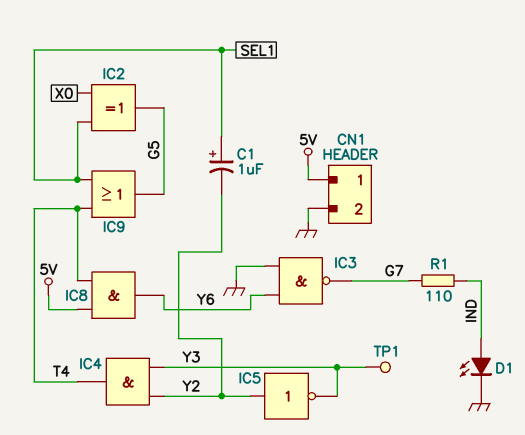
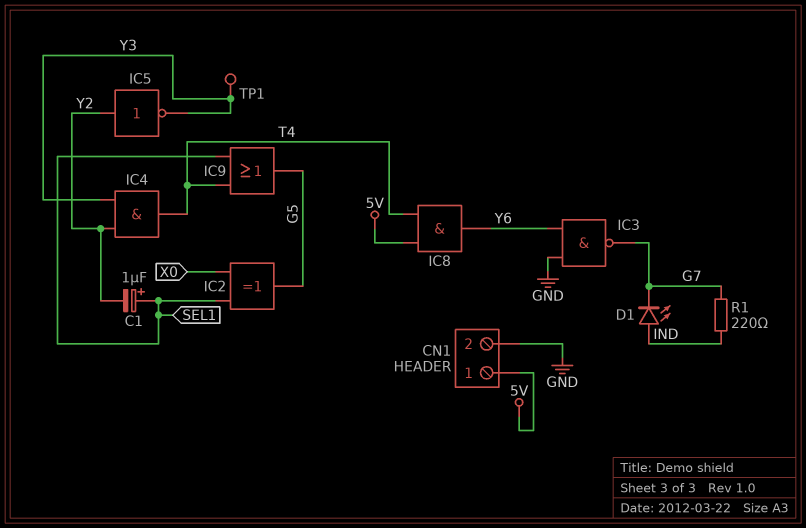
D1: LED (A IND, K GND) -> LED (A IND, K G7)
R1: 110 (G7, IND) -> 220 (G7, IND)

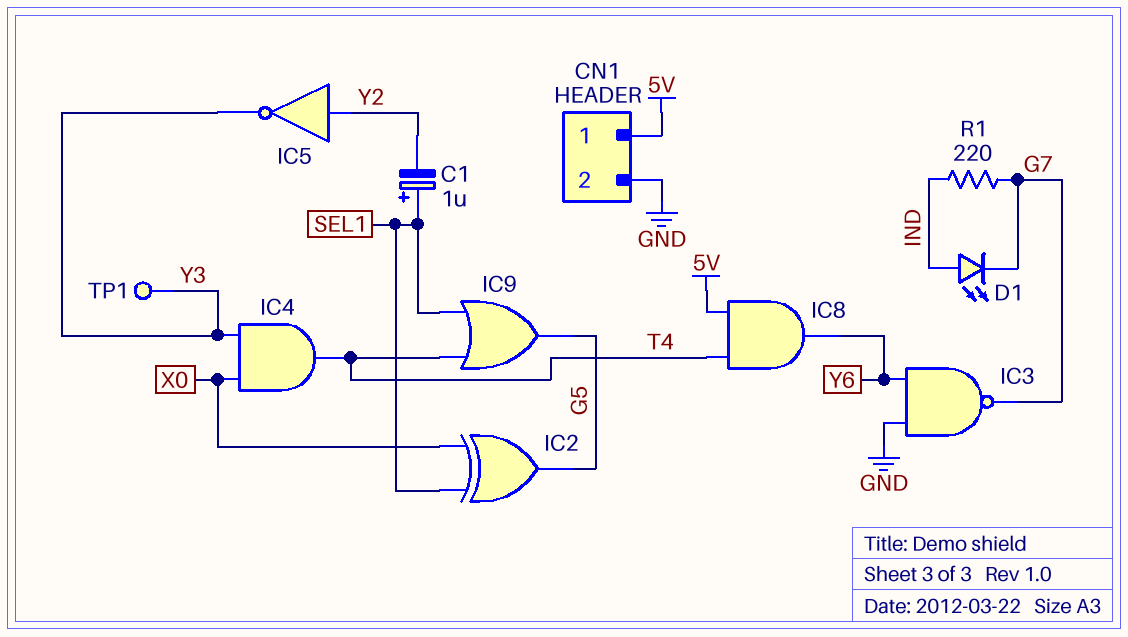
IC4: AND (in Y2, in Y3, out T4) -> AND (in X0, in Y3, out T4)

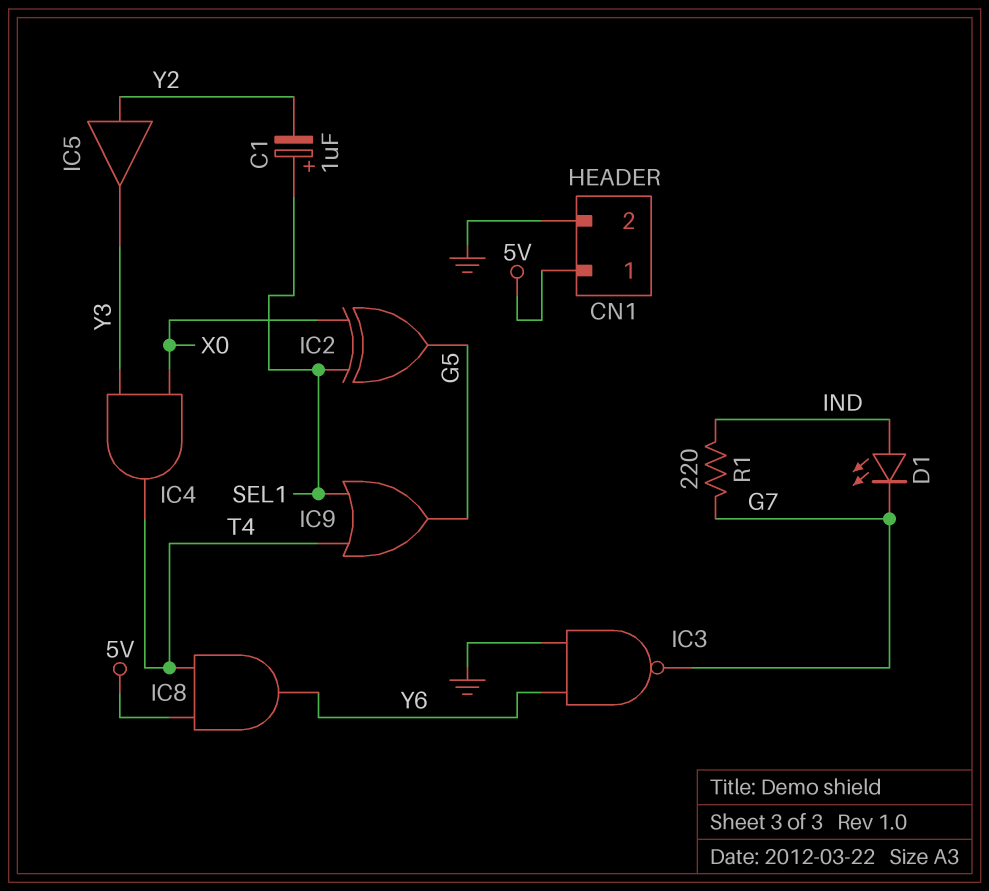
IC5: NOT (in Y2, out Y3) -> buffer (in Y2, out Y3)
TP1: test point (Y3) -> none

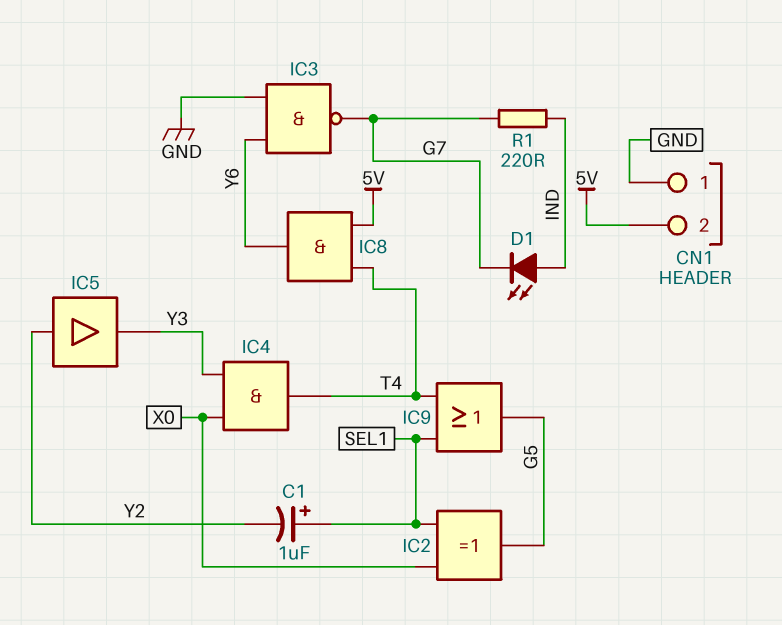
CN1 pin 1: 5V -> GND
CN1 pin 2: GND -> 5V

